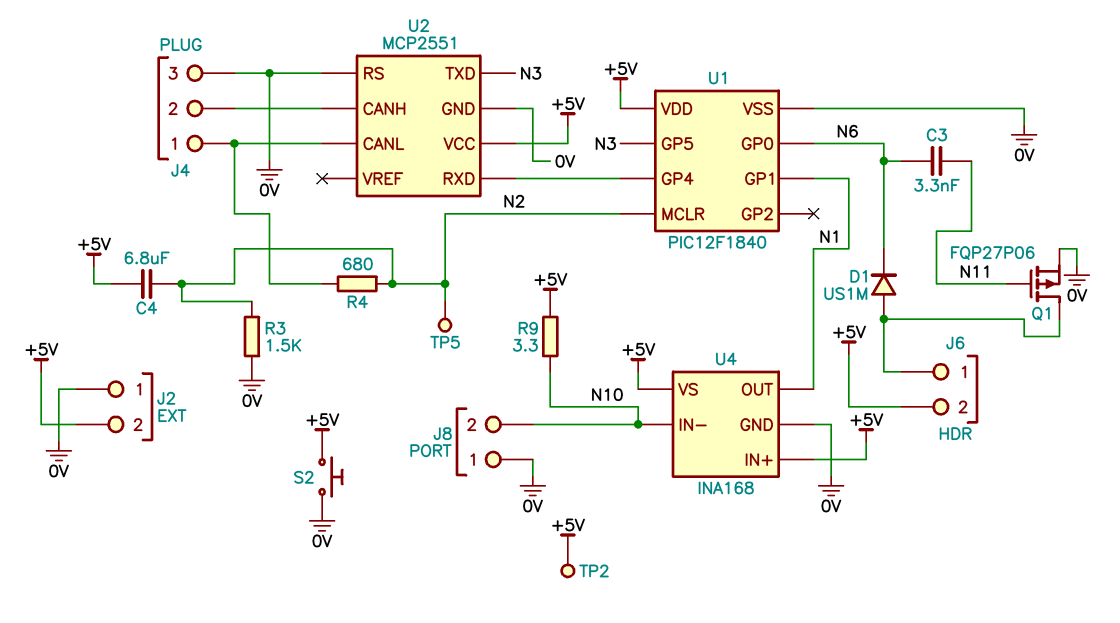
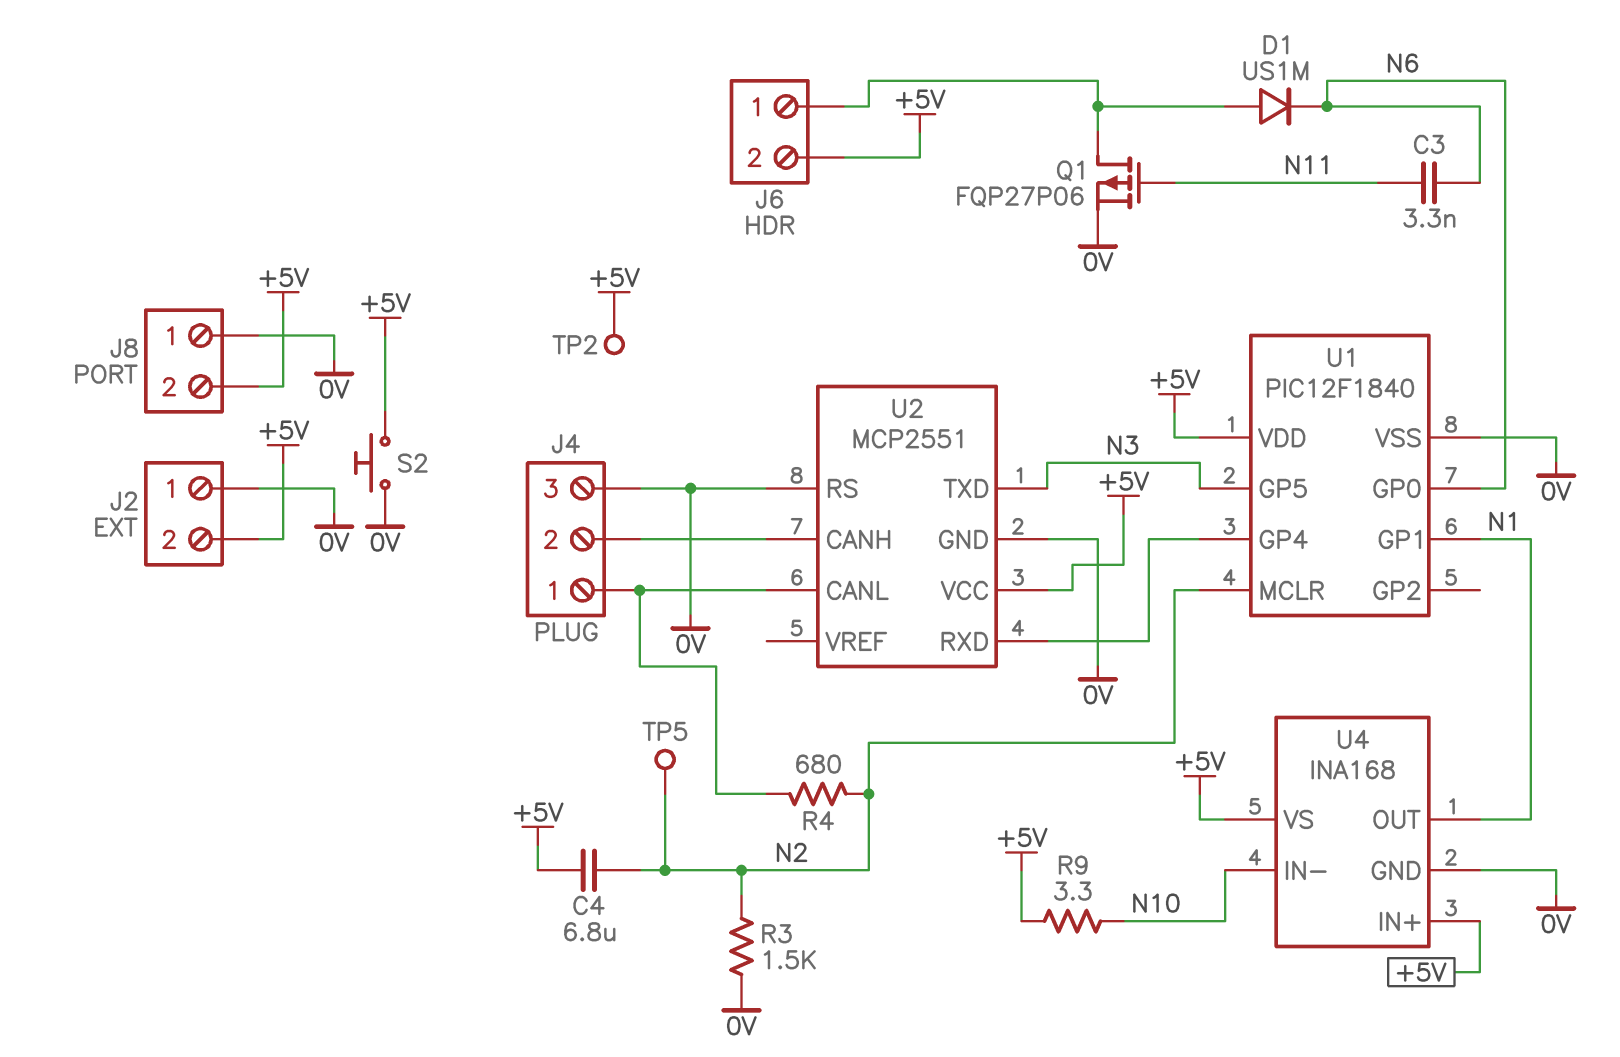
J8 pin 2: N10 -> +5V

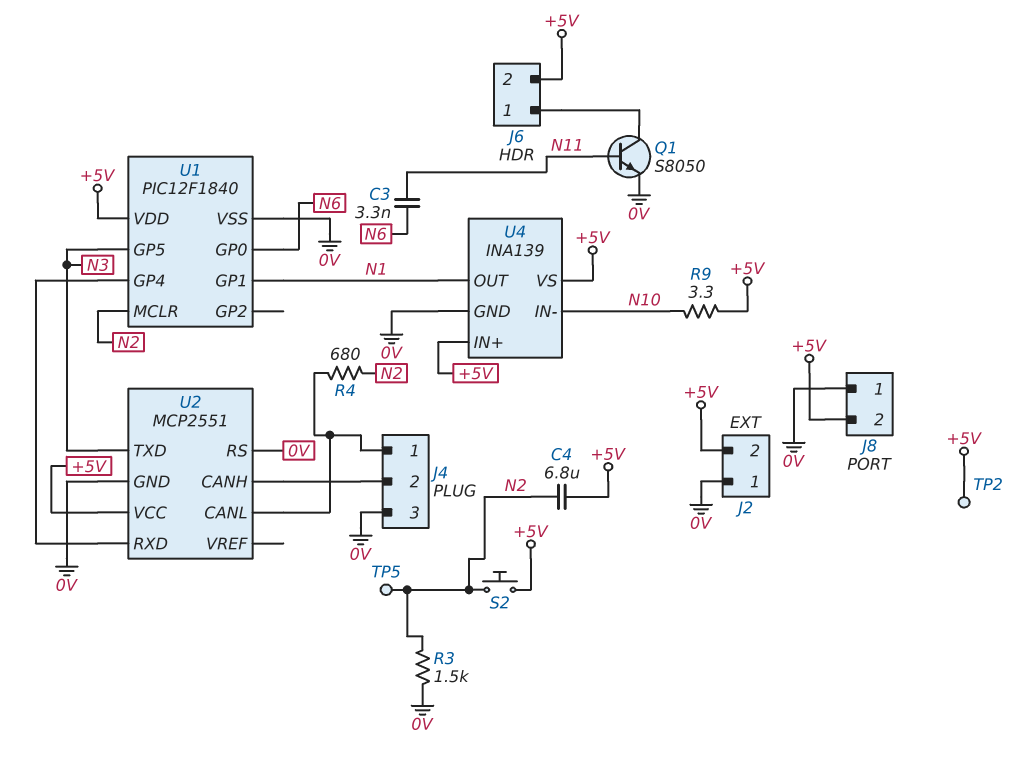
D1: diode US1M (A J6/1, K N6) -> none
Q1: PMOS FQP27P06 (G N11, D J6/1, S 0V) -> NPN S8050 (B N11, C J6/1, E 0V)
S2: button (+5V, 0V) -> button (+5V, N2)
U4: INA168 -> INA139

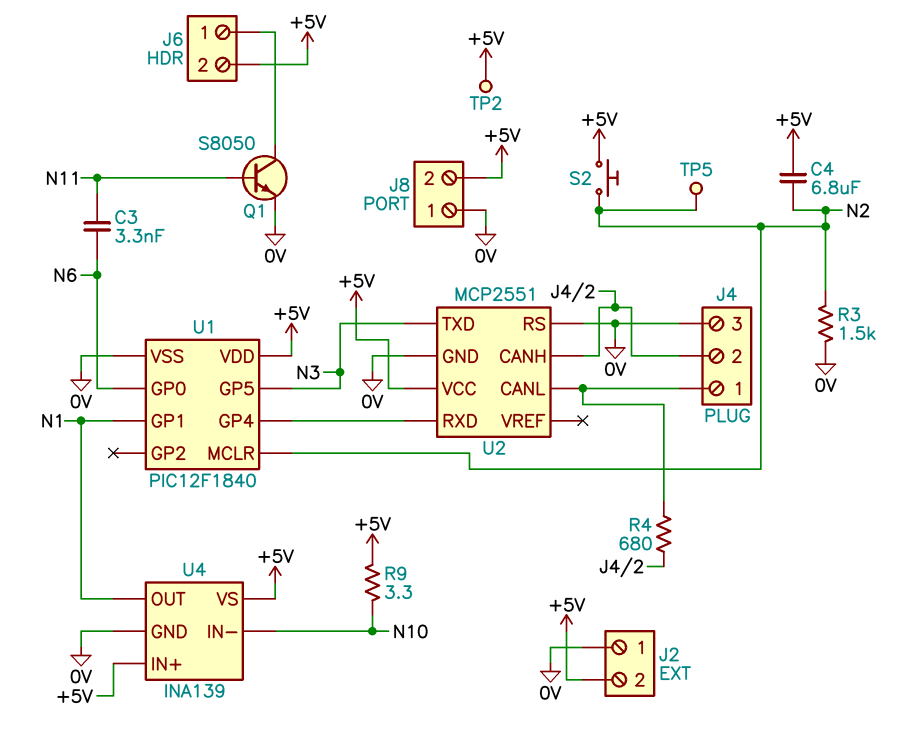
R4: 680 (J4/1, N2) -> 680 (J4/1, J4/2)

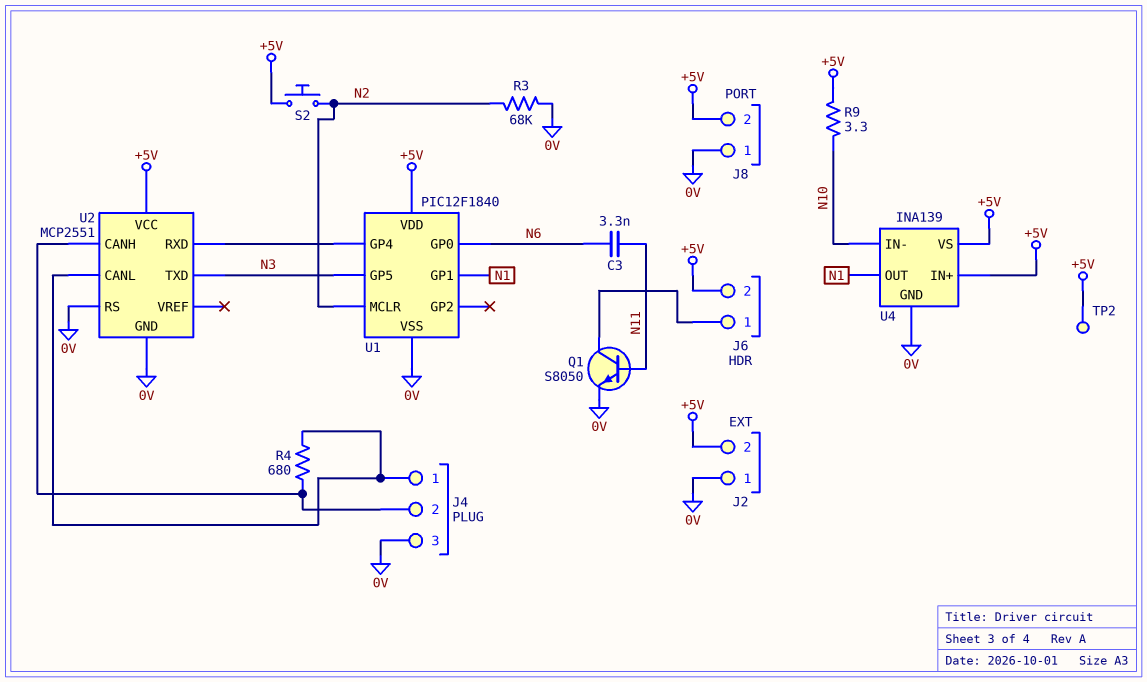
C4: 6.8uF (+5V, N2) -> none
R3: 1.5k (0V, N2) -> 68k (0V, N2)
TP5: test point (N2) -> none

